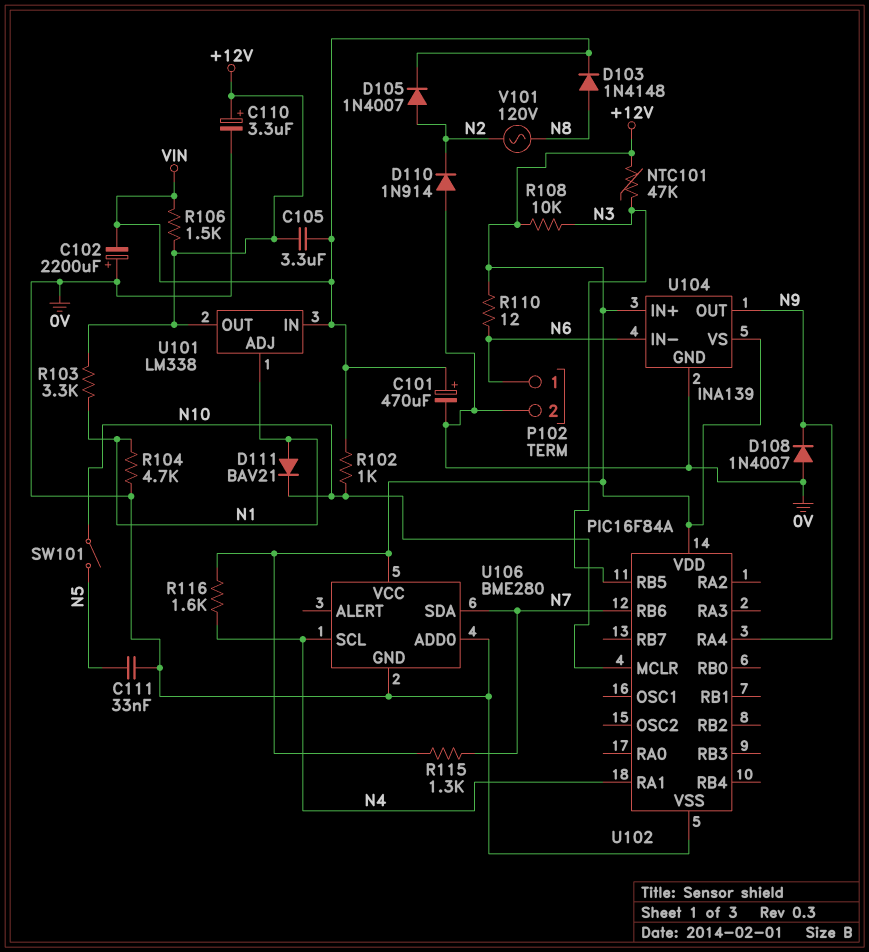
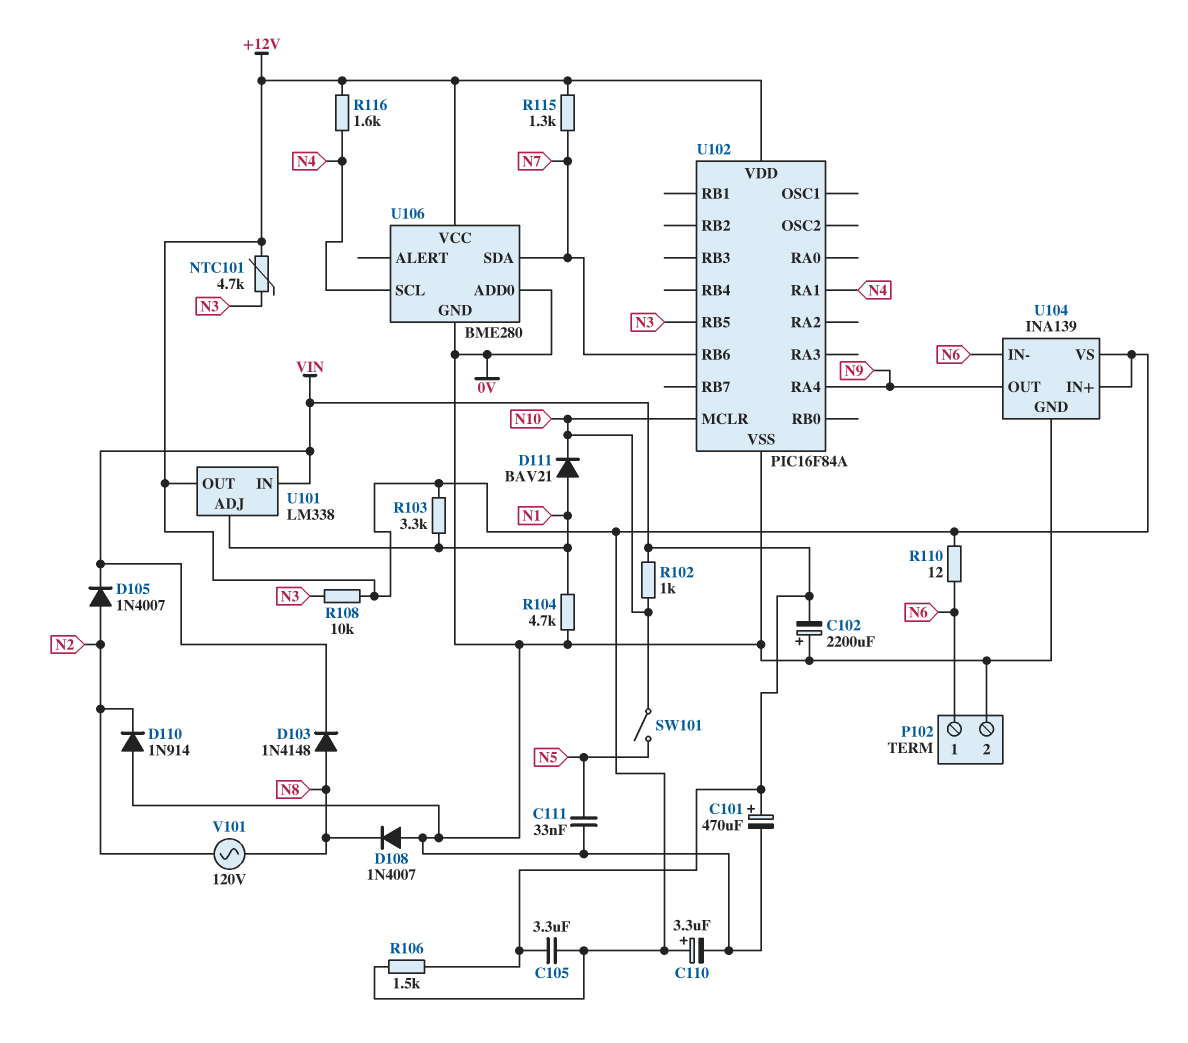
D108: diode 1N4007 (A 0V, K N9) -> diode 1N4007 (A 0V, K N8)
NTC101: 47k (+12V, N3) -> 4.7k (+12V, N3)

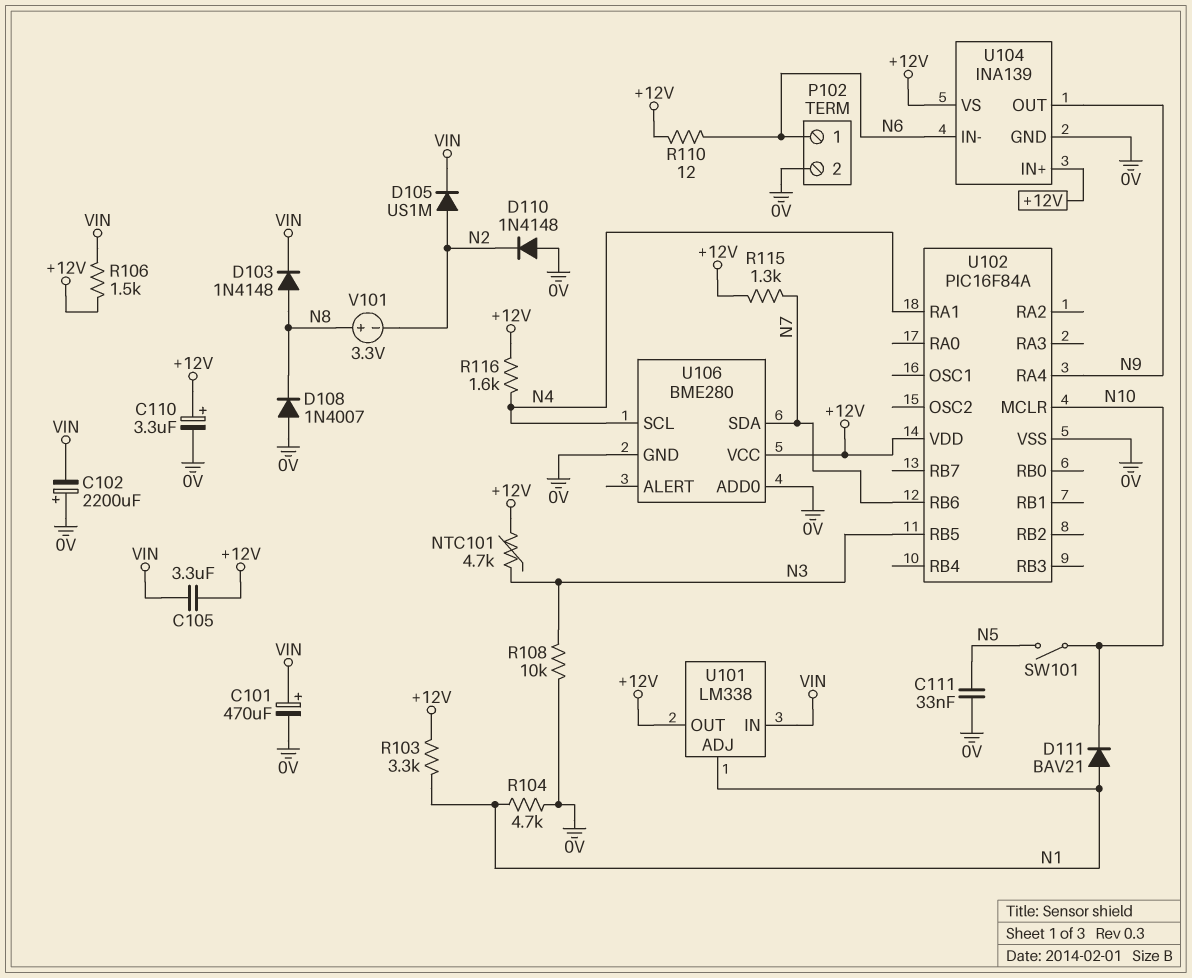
D105: diode 1N4007 (A N2, K VIN) -> diode US1M (A N2, K VIN)
D110: diode 1N914 (A 0V, K N2) -> diode 1N4148 (A 0V, K N2)
R102: 1k (N10, VIN) -> none
R108: 10k (+12V, N3) -> 10k (0V, N3)
V101: AC 120V (N2, N8) -> 3.3V (plus N8, minus N2)

